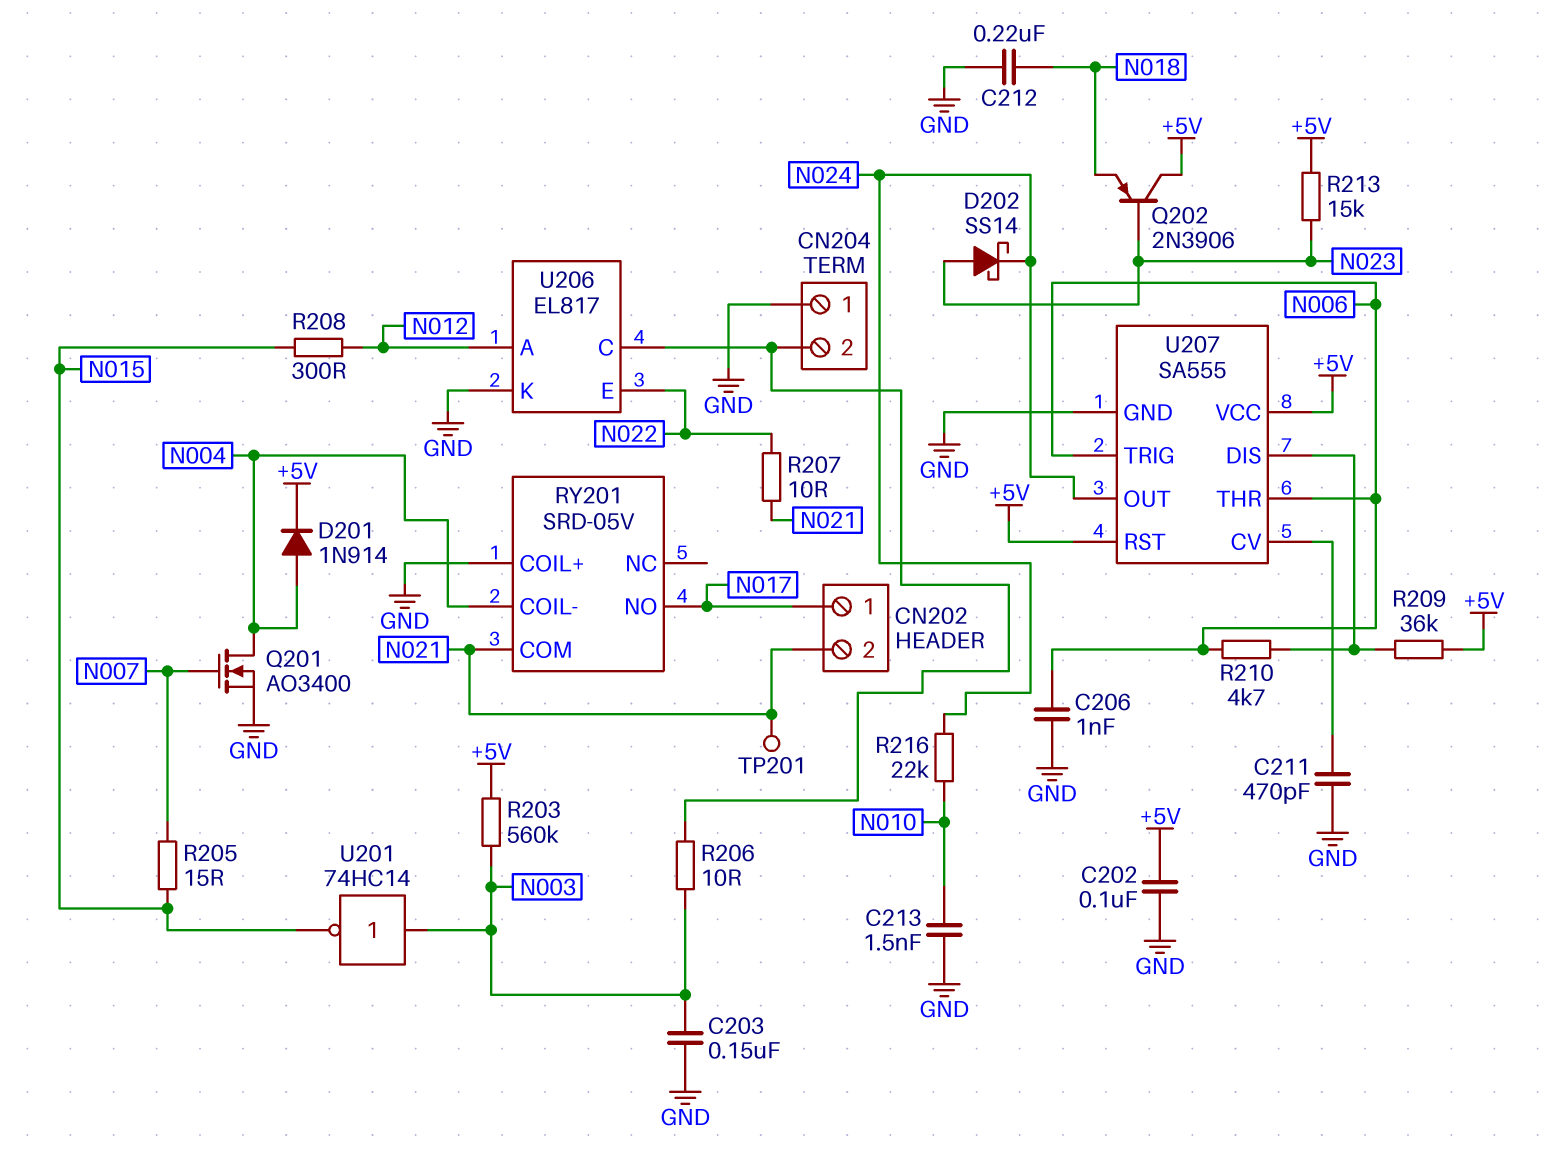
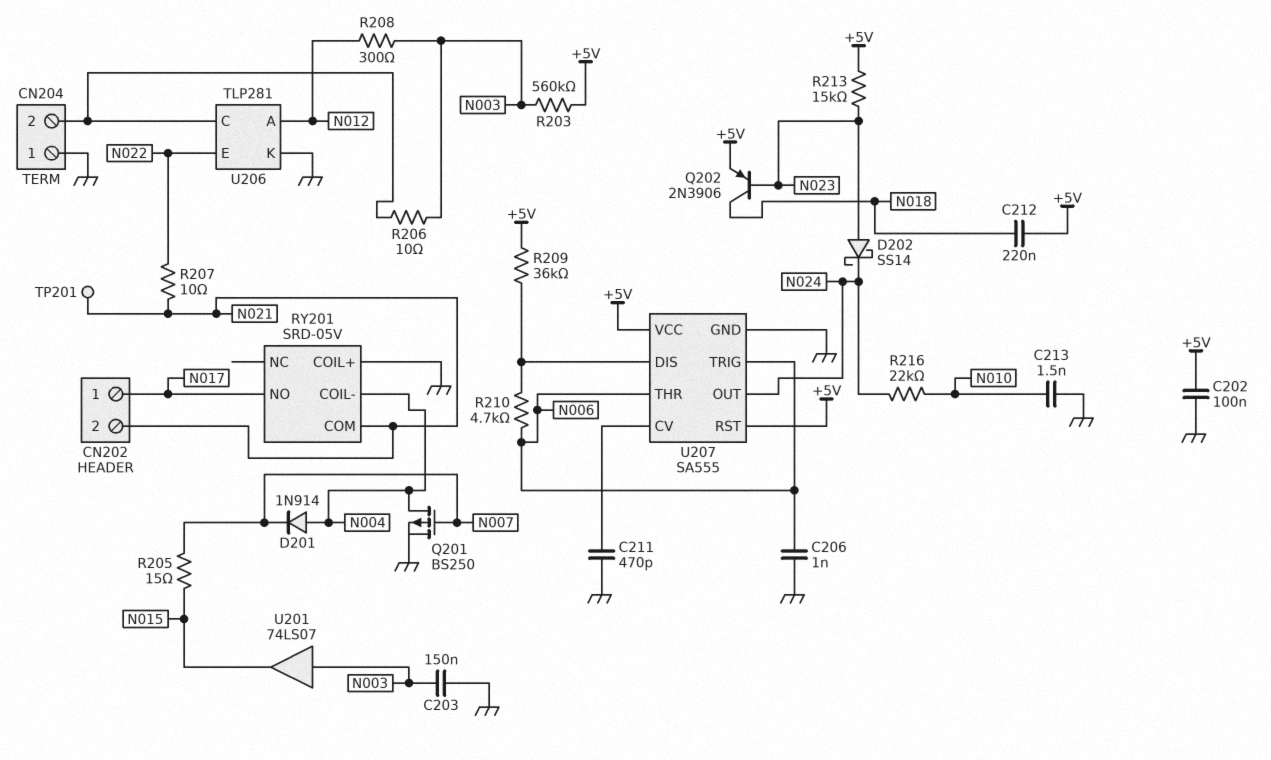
C212: 220nF (GND, N018) -> 220nF (+5V, N018)
D201: diode 1N914 (A N004, K +5V) -> diode 1N914 (A N004, K N007)
Q201: NMOS AO3400 (G N007, D N004, S GND) -> PMOS BS250 (G N007, D N004, S GND)
Q202: PNP 2N3906 (B N023, C +5V, E N018) -> PNP 2N3906 (B N023, C N018, E +5V)
R208: 300 (N012, N015) -> 300 (N003, N012)
U201: NOT 74HC14 (in N003, out N015) -> buffer 74LS07 (in N003, out N015)
U206: EL817 -> TLP281

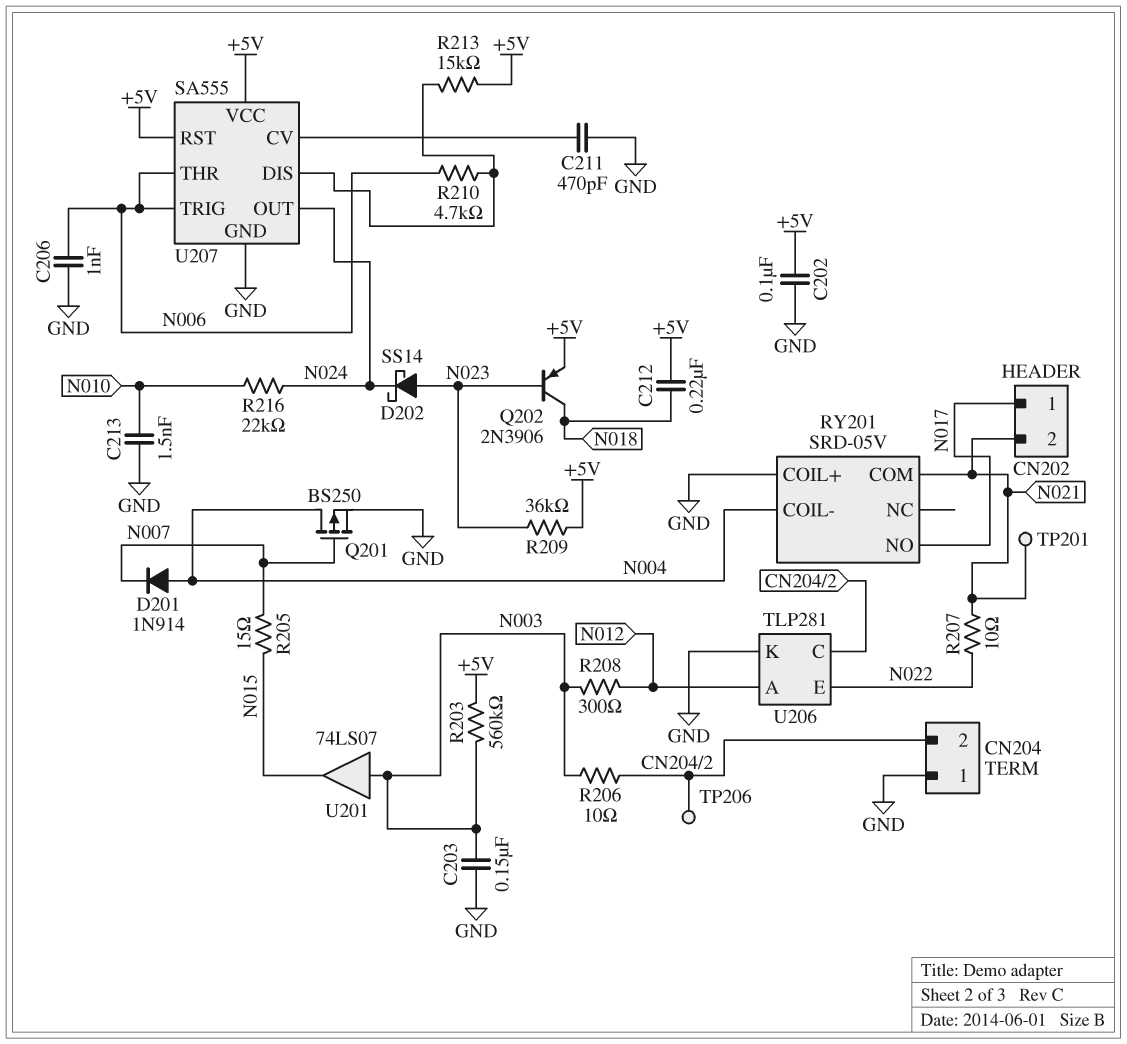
R209: 36k (+5V, U207/DIS) -> 36k (+5V, N023)
R213: 15k (+5V, N023) -> 15k (+5V, U207/DIS)
TP206: none -> test point (CN204/2)

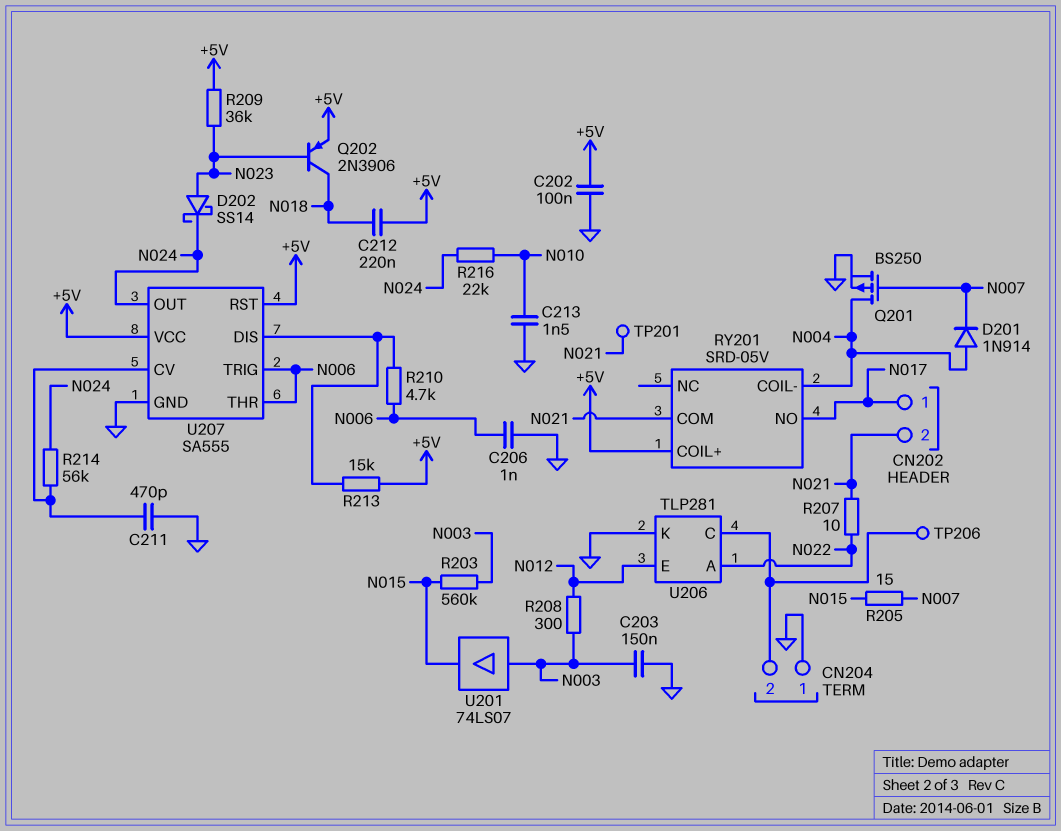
R203: 560k (+5V, N003) -> 560k (N003, N015)
R206: 10 (CN204/2, N003) -> none
R214: none -> 56k (N024, U207/CV)
RY201 pin COIL+: GND -> +5V
U206 pin A: N012 -> N022
U206 pin E: N022 -> N012

